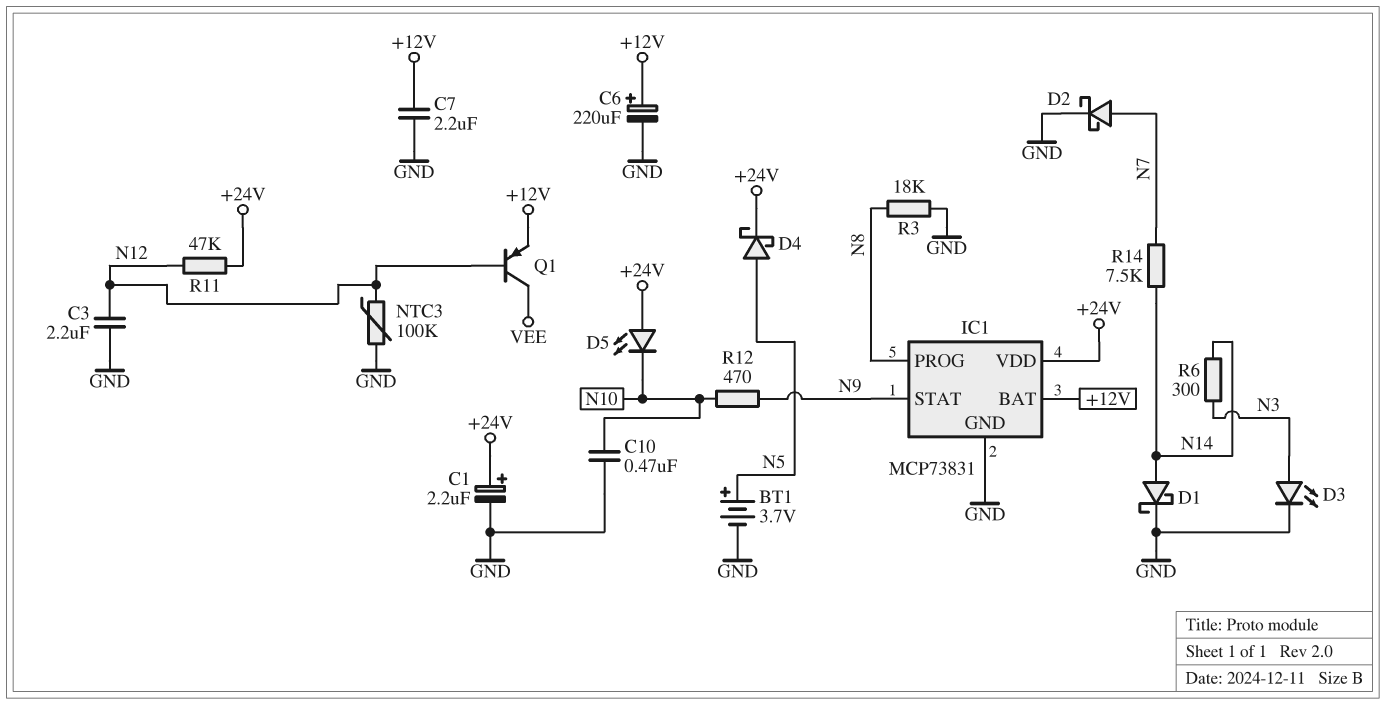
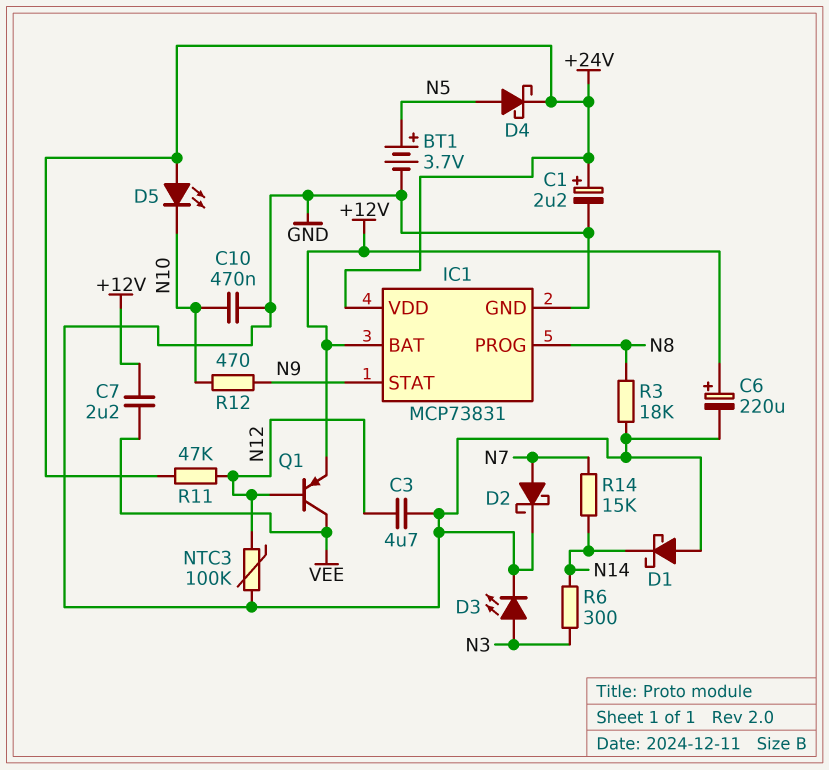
C3: 2.2uF (GND, N12) -> 4.7uF (GND, N12)
C7: 2.2uF (+12V, GND) -> 2.2uF (+12V, VEE)
D1: schottky (A N14, K GND) -> schottky (A GND, K N14)
R14: 7.5k (N7, N14) -> 15k (N7, N14)

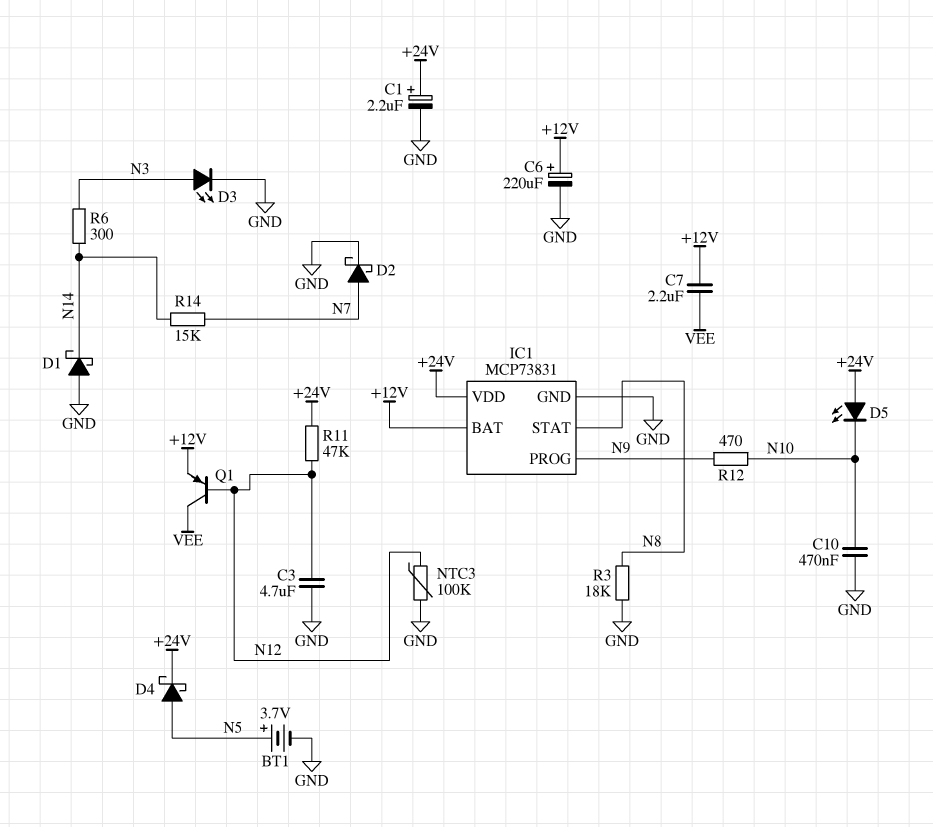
IC1 pin PROG: N8 -> N9
IC1 pin STAT: N9 -> N8

